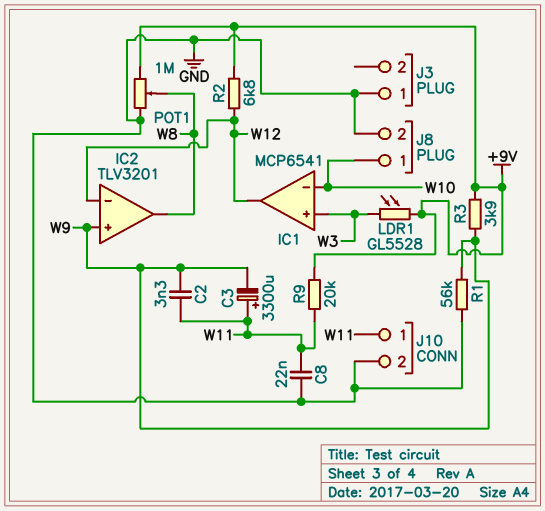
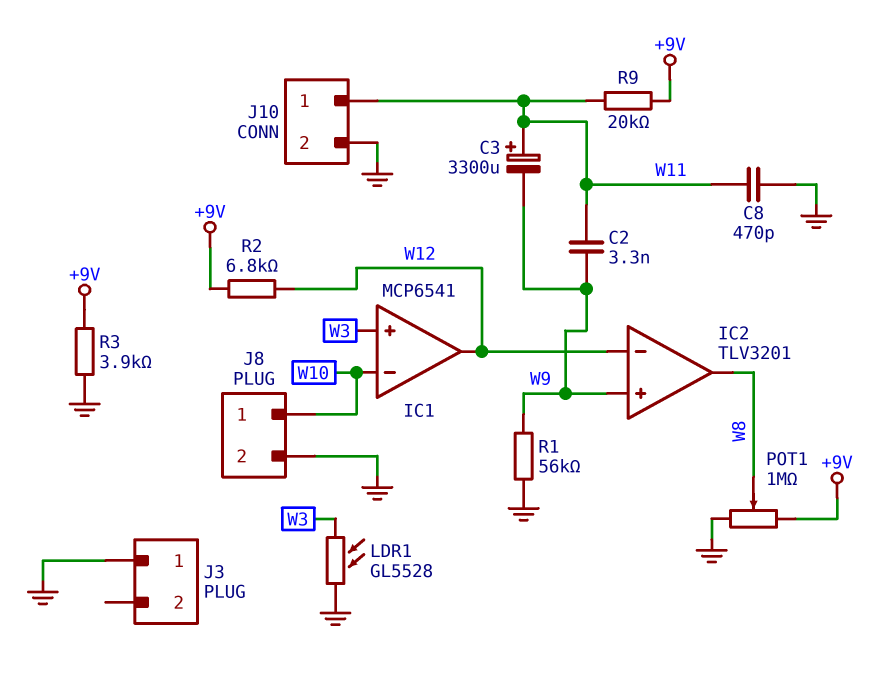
C8: 22nF (GND, W11) -> 470pF (GND, W11)
LDR1: GL5528 (+9V, W3) -> GL5528 (GND, W3)
R3: 3.9k (+9V, W9) -> 3.9k (+9V, GND)

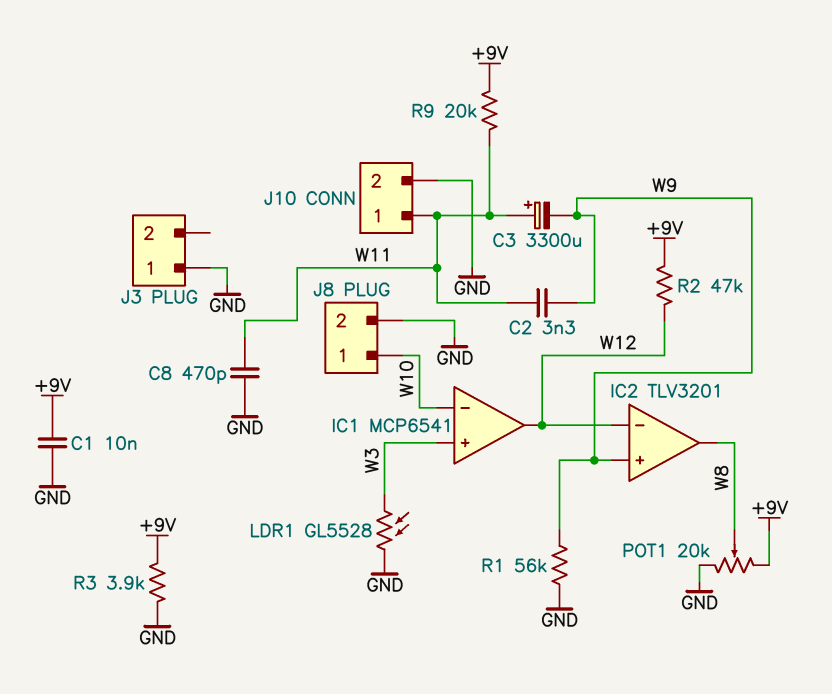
C1: none -> 10nF (+9V, GND)
POT1: 1M (+9V, GND, wiper W8) -> 20k (+9V, GND, wiper W8)
R2: 6.8k (+9V, W12) -> 47k (+9V, W12)

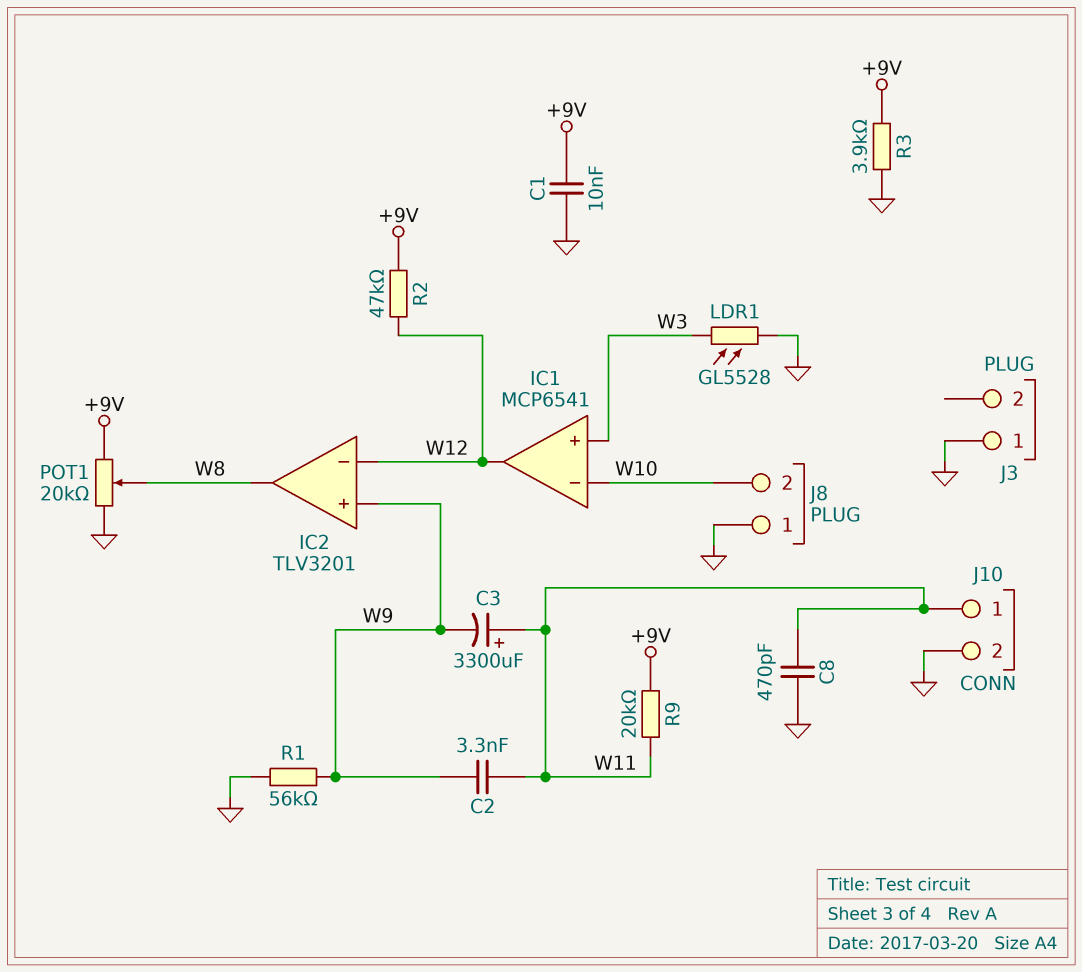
J8 pin 1: W10 -> GND
J8 pin 2: GND -> W10

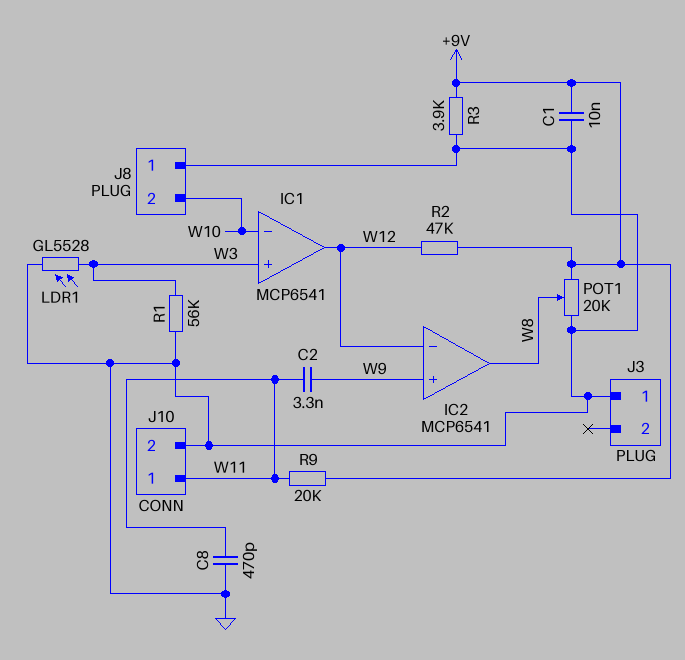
C3: 3300uF (plus W11, minus W9) -> none
IC2: TLV3201 -> MCP6541
R1: 56k (GND, W9) -> 56k (GND, W3)

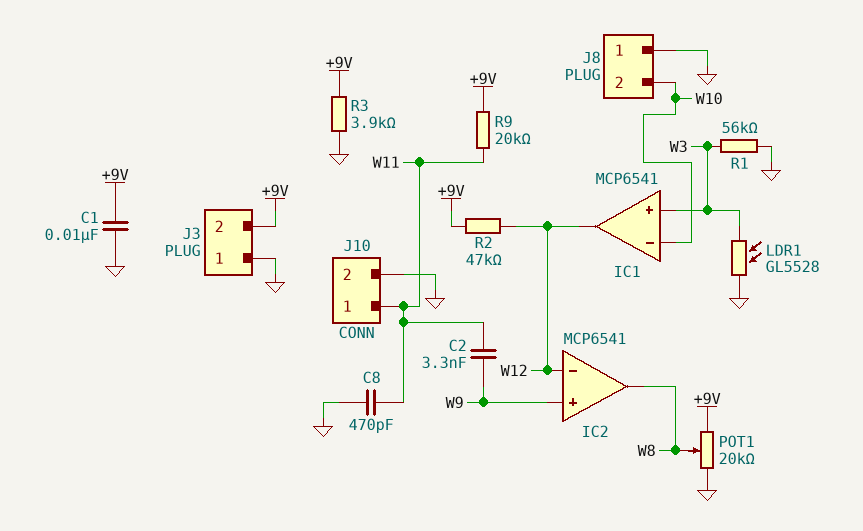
J3 pin 2: none -> +9V

